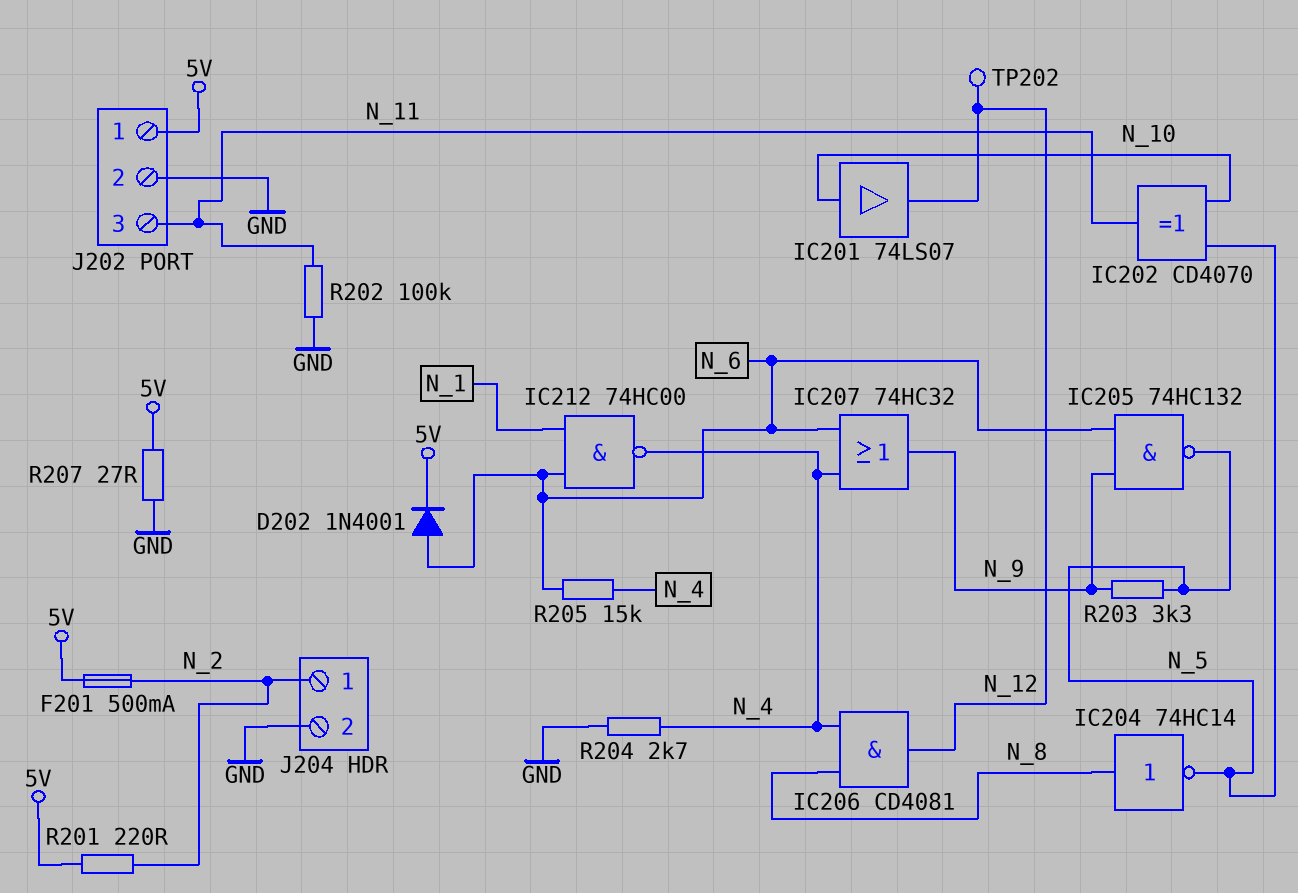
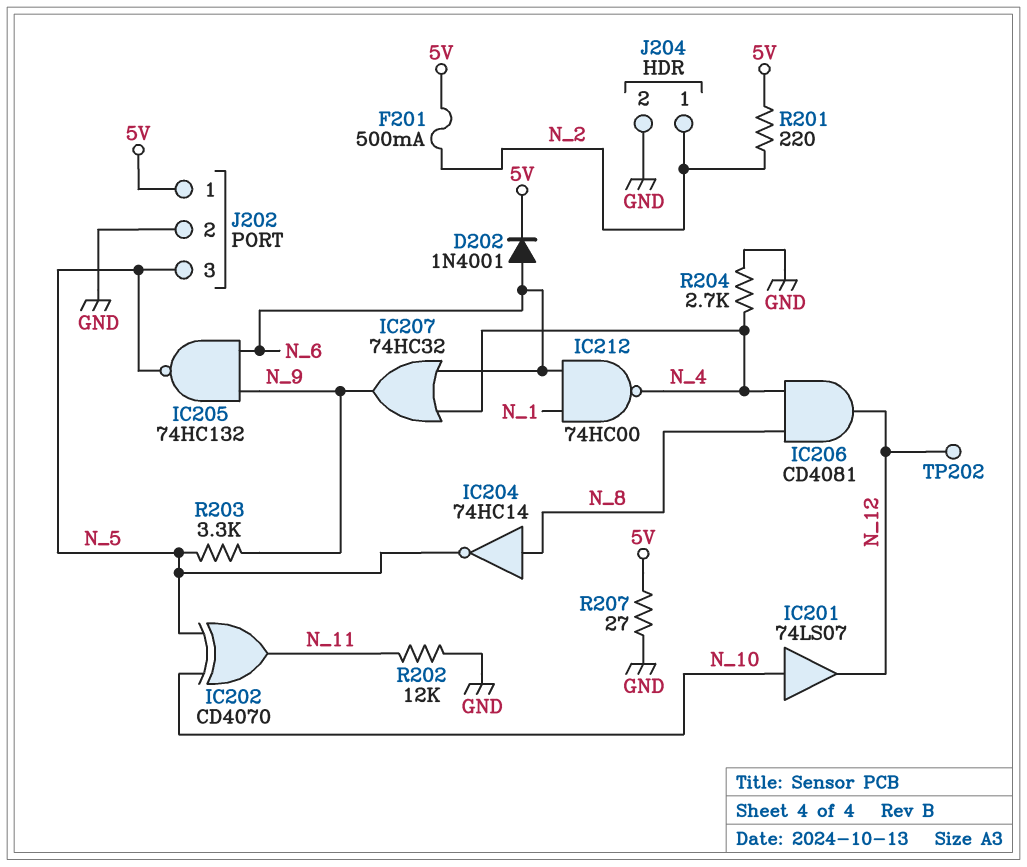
J202 pin 3: N_11 -> N_5
R202: 100k (GND, N_11) -> 12k (GND, N_11)
R205: 15k (N_4, N_6) -> none

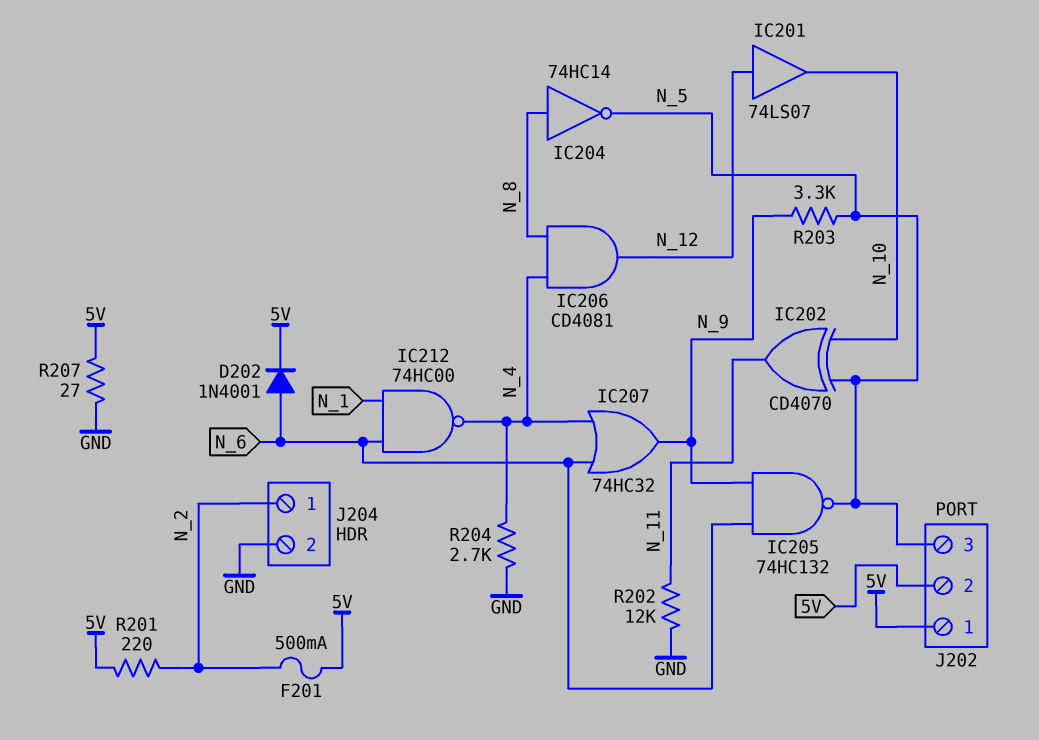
IC201: buffer 74LS07 (in N_10, out N_12) -> buffer 74LS07 (in N_12, out N_10)
J202 pin 2: GND -> 5V
TP202: test point (N_12) -> none

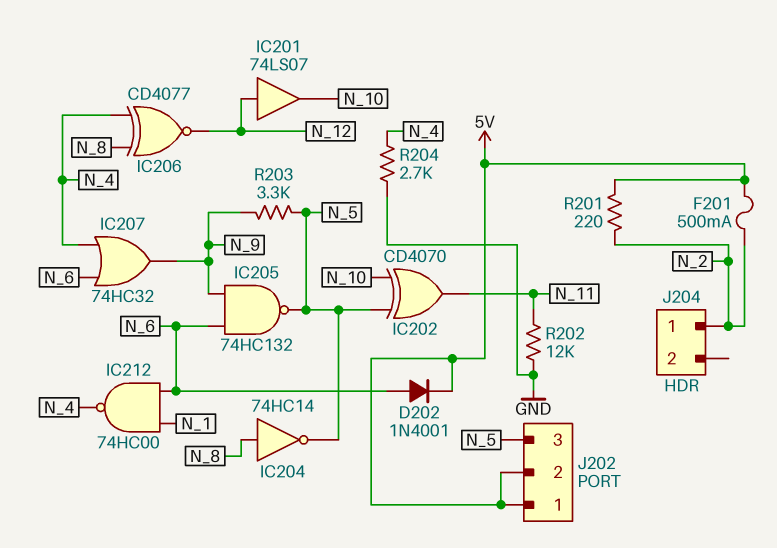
IC206: AND CD4081 (in N_4, in N_8, out N_12) -> XNOR CD4077 (in N_4, in N_8, out N_12)
J204 pin 2: GND -> none
R207: 27 (5V, GND) -> none

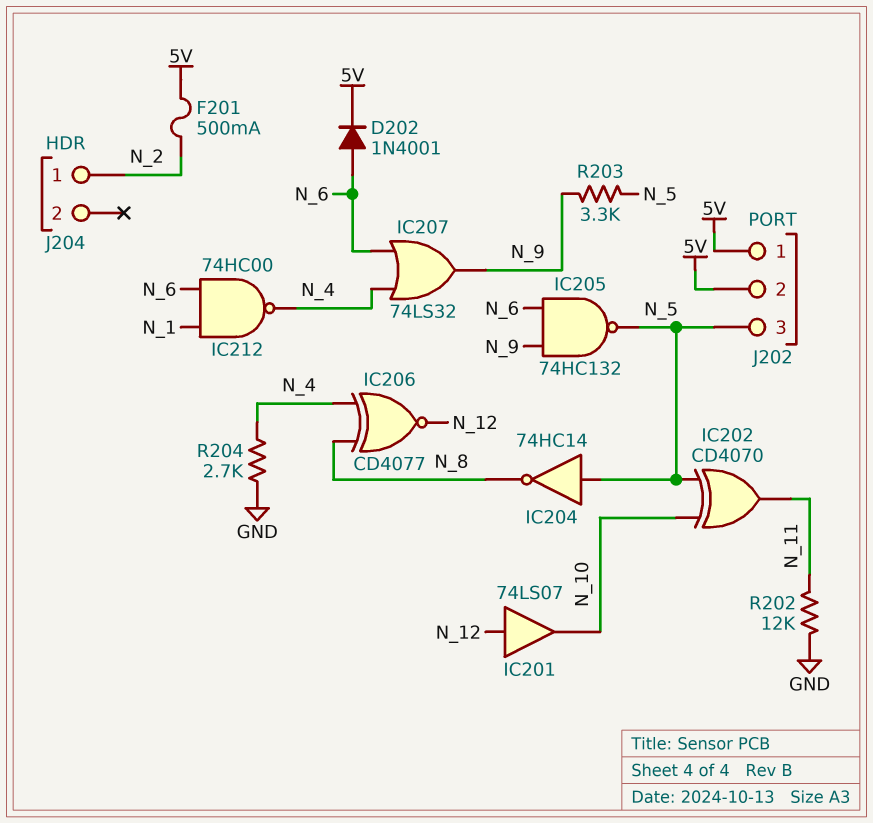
IC204: NOT 74HC14 (in N_8, out N_5) -> NOT 74HC14 (in N_5, out N_8)
IC207: OR 74HC32 (in N_4, in N_6, out N_9) -> OR 74LS32 (in N_4, in N_6, out N_9)
R201: 220 (5V, N_2) -> none

